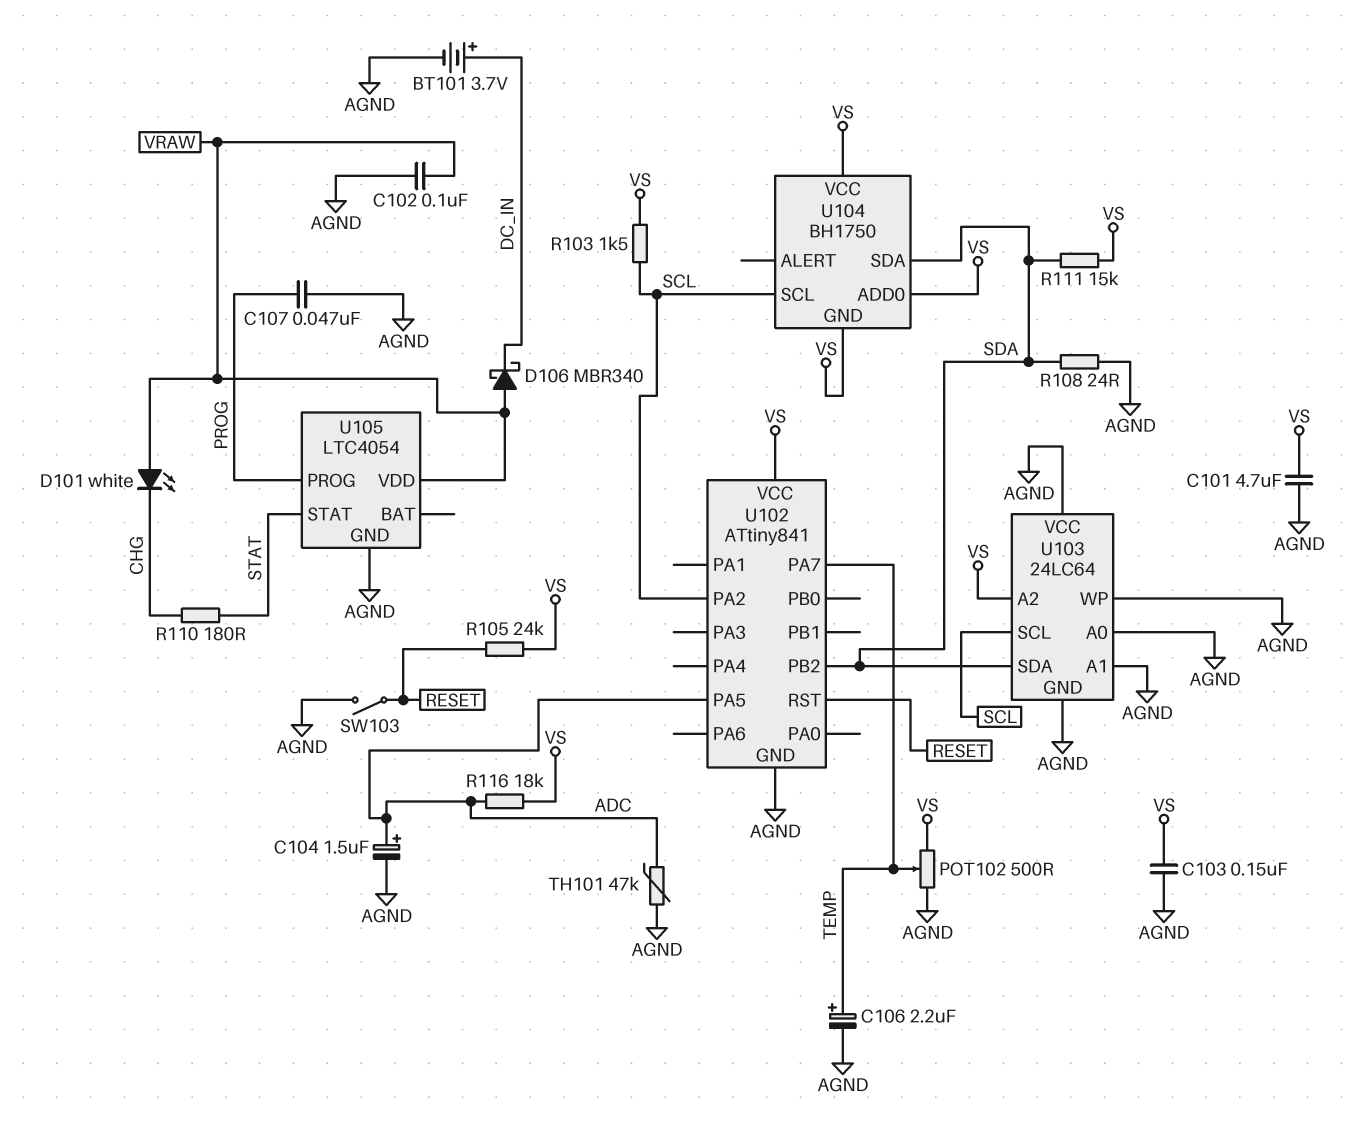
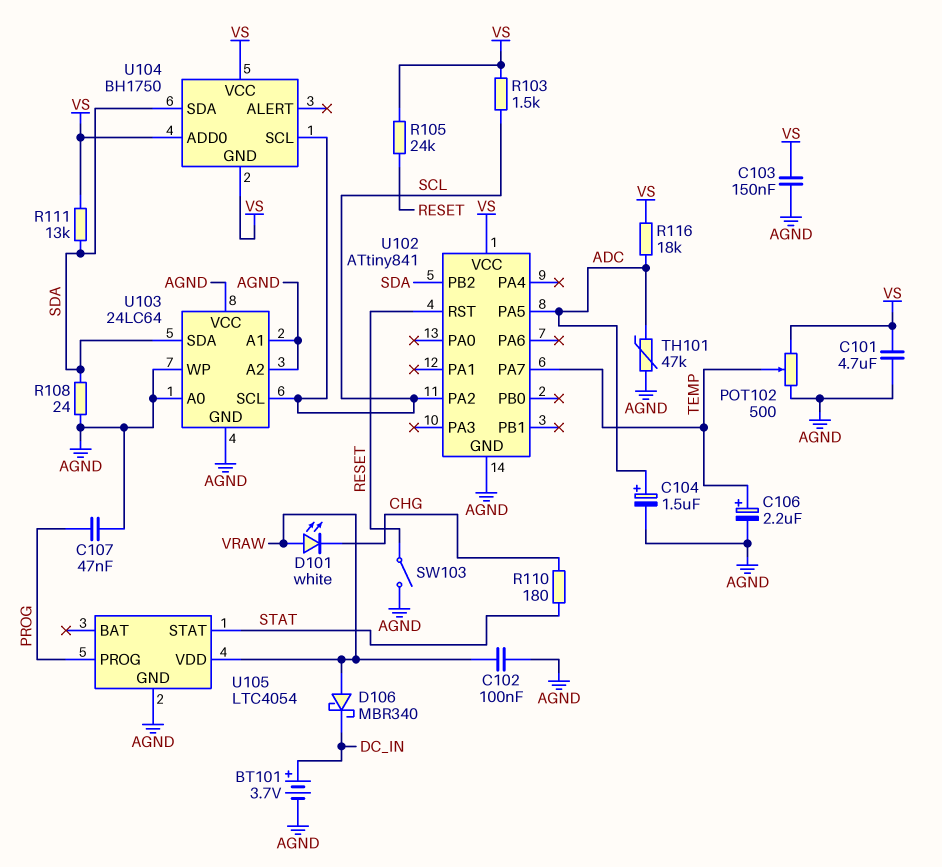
R111: 15k (SDA, VS) -> 13k (SDA, VS)
U103 pin A2: VS -> AGND

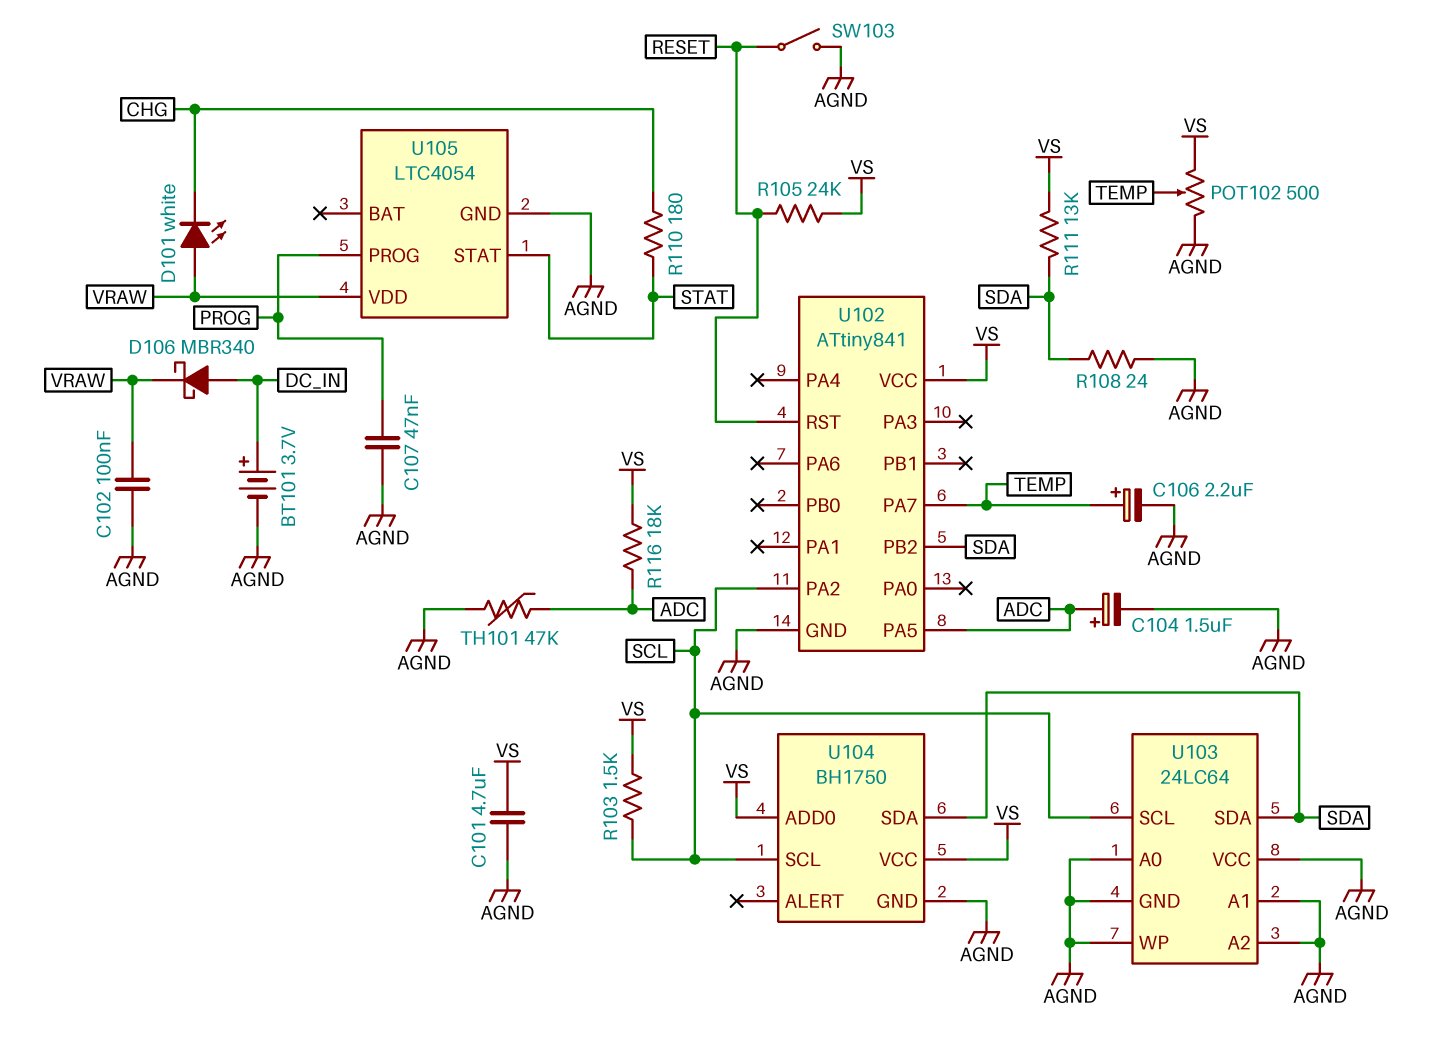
C103: 150nF (AGND, VS) -> none
D106: schottky MBR340 (A VRAW, K DC_IN) -> schottky MBR340 (A DC_IN, K VRAW)
U104 pin GND: VS -> AGND

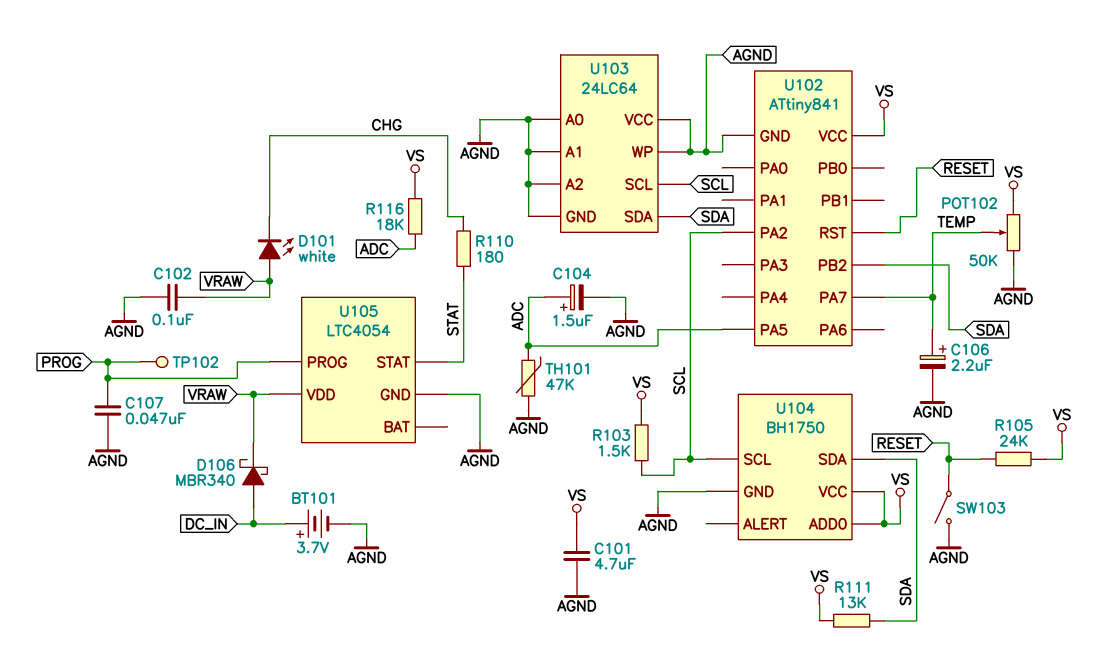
POT102: 500 (AGND, VS, wiper TEMP) -> 50k (AGND, VS, wiper TEMP)
R108: 24 (AGND, SDA) -> none
TP102: none -> test point (PROG)

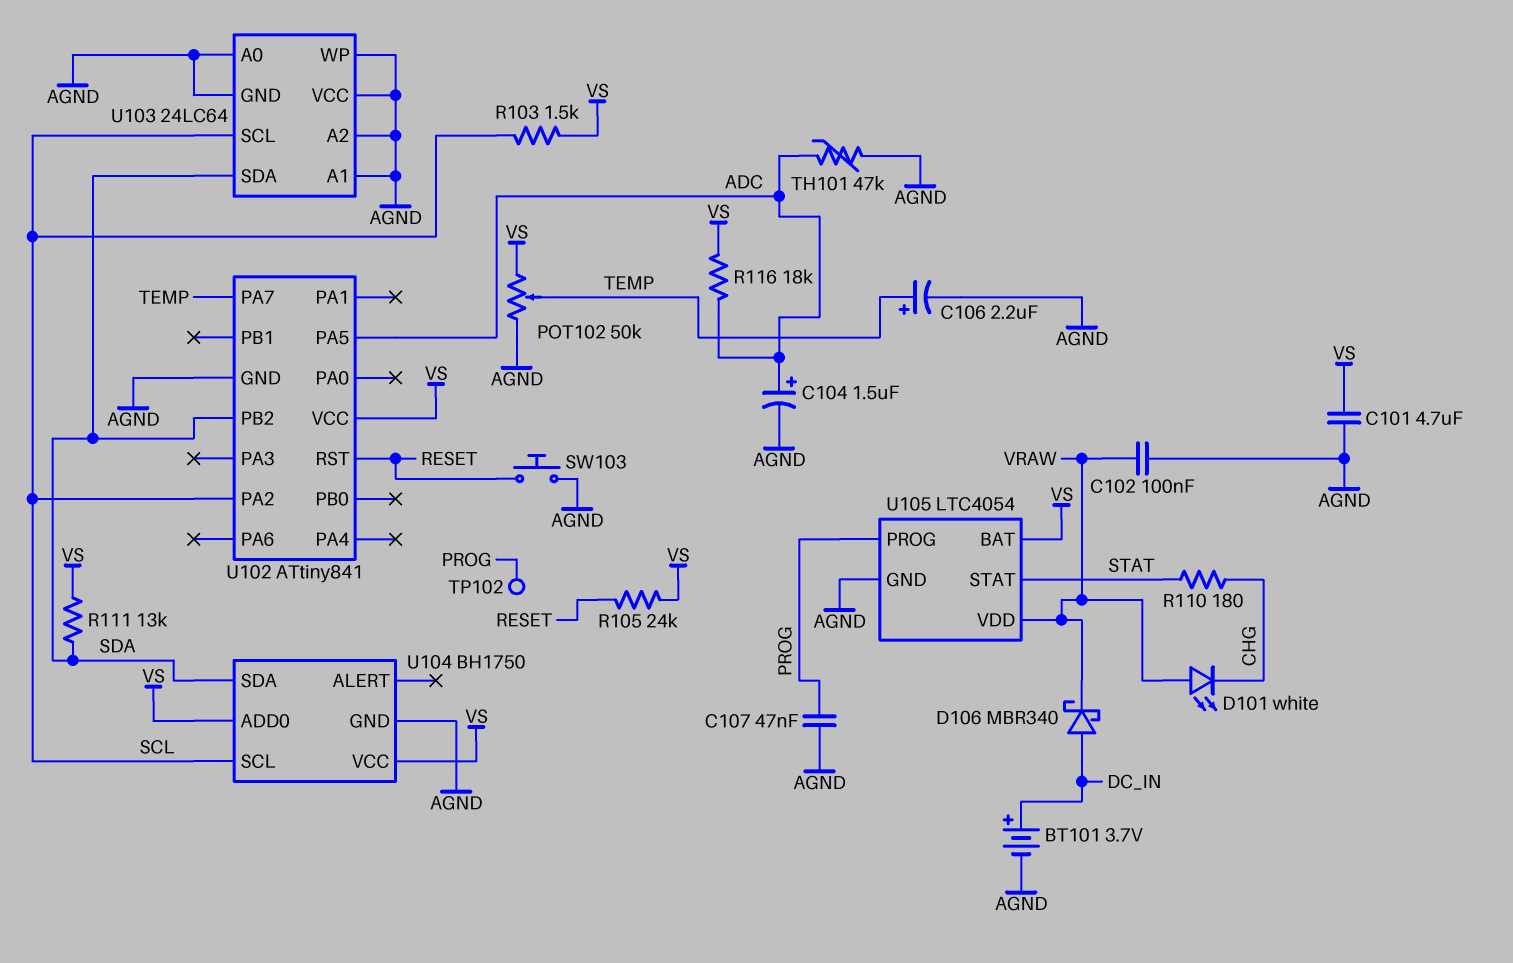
SW103: switch (AGND, RESET) -> button (AGND, RESET)
U105 pin BAT: none -> VS

